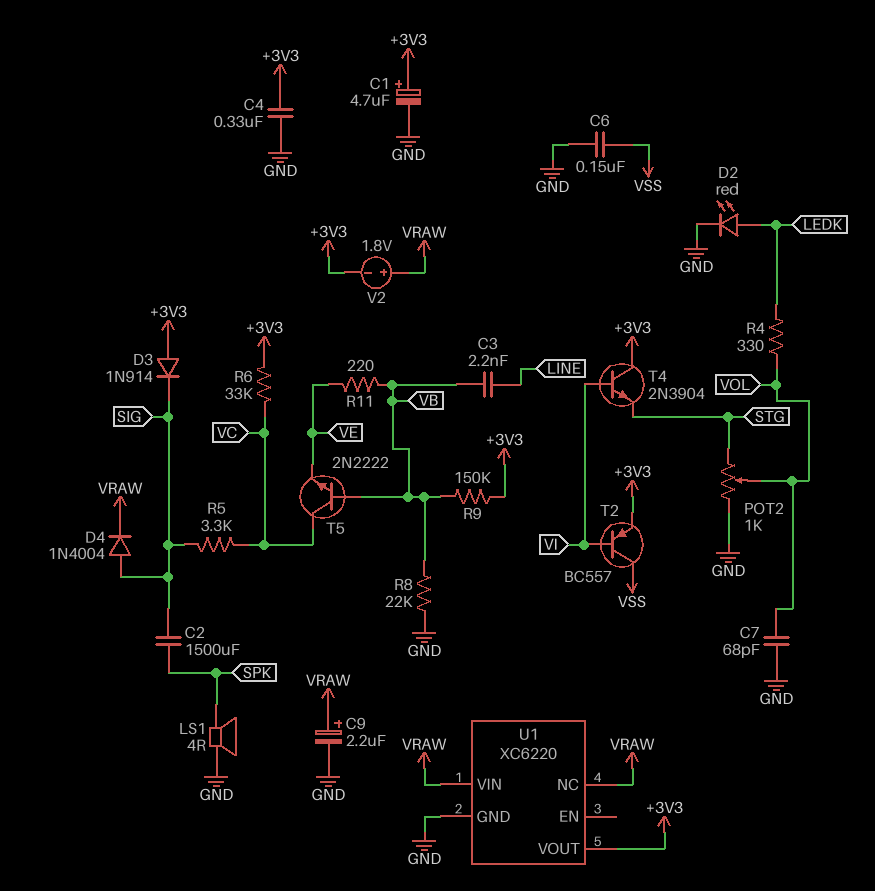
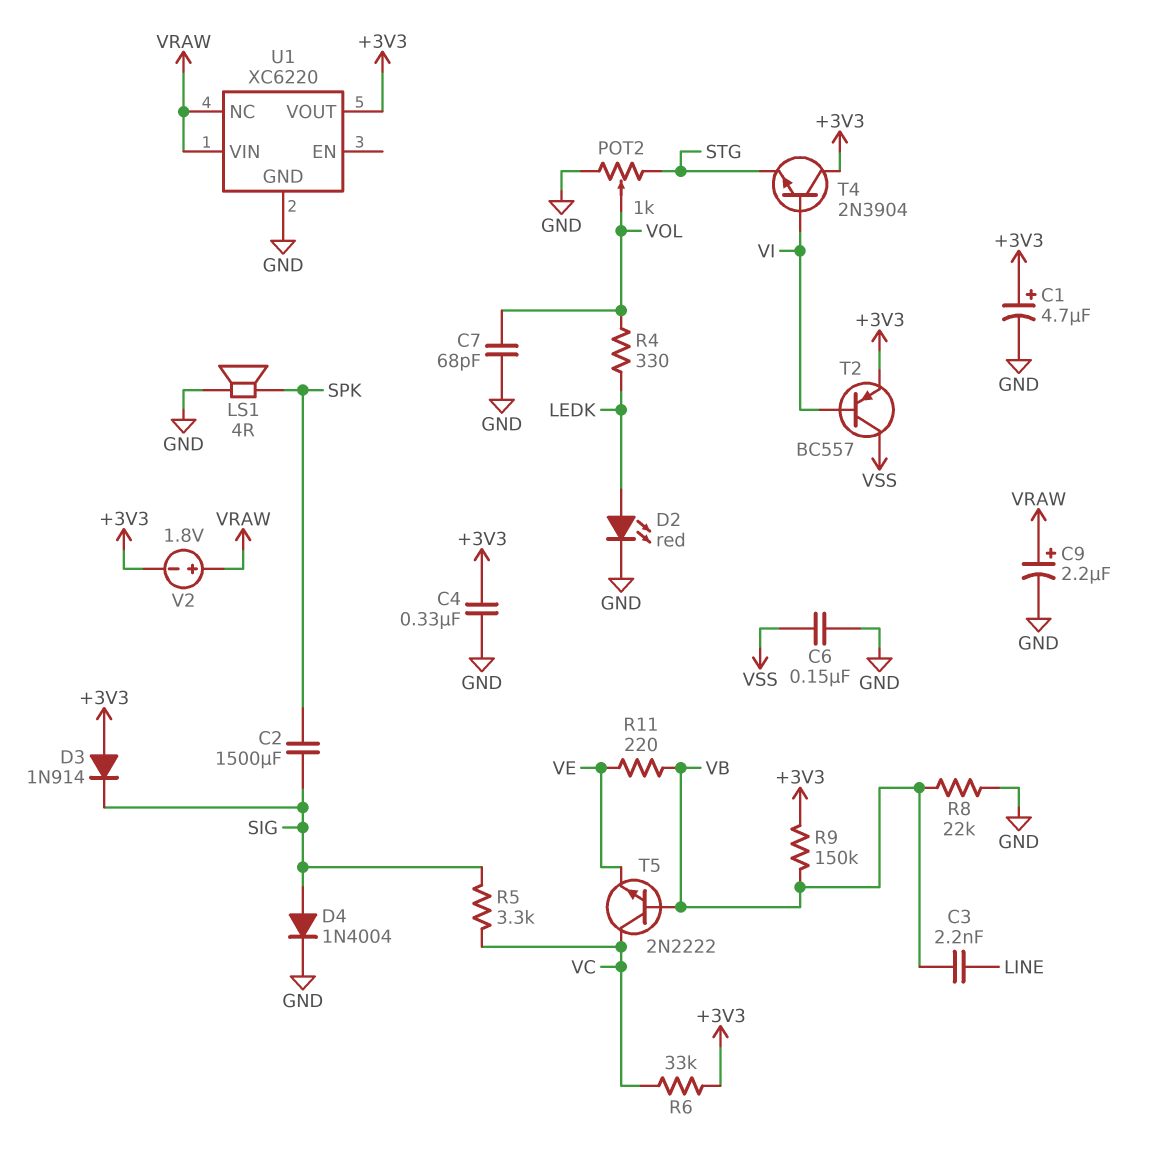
D4: diode 1N4004 (A SIG, K VRAW) -> diode 1N4004 (A SIG, K GND)

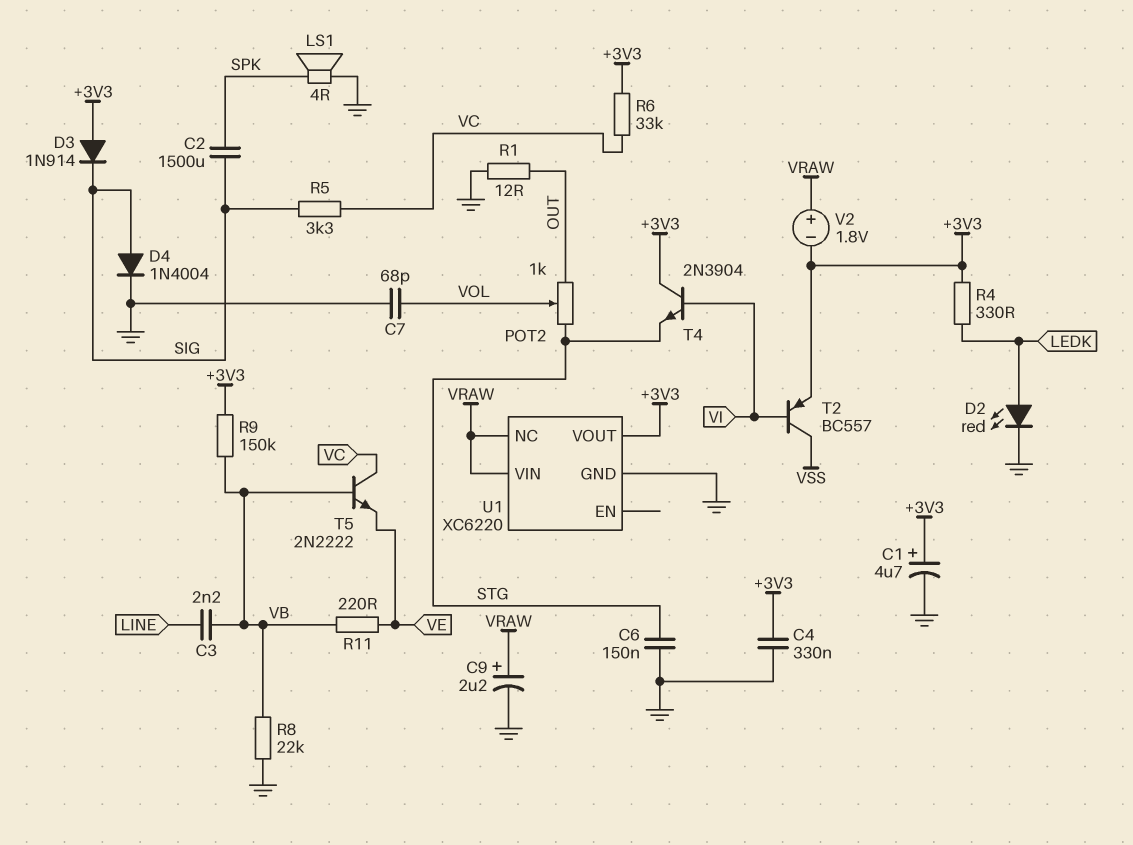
C6: 150nF (GND, VSS) -> 150nF (GND, STG)
POT2: 1k (GND, STG, wiper VOL) -> 1k (OUT, STG, wiper VOL)
R1: none -> 12 (GND, OUT)
R4: 330 (LEDK, VOL) -> 330 (+3V3, LEDK)

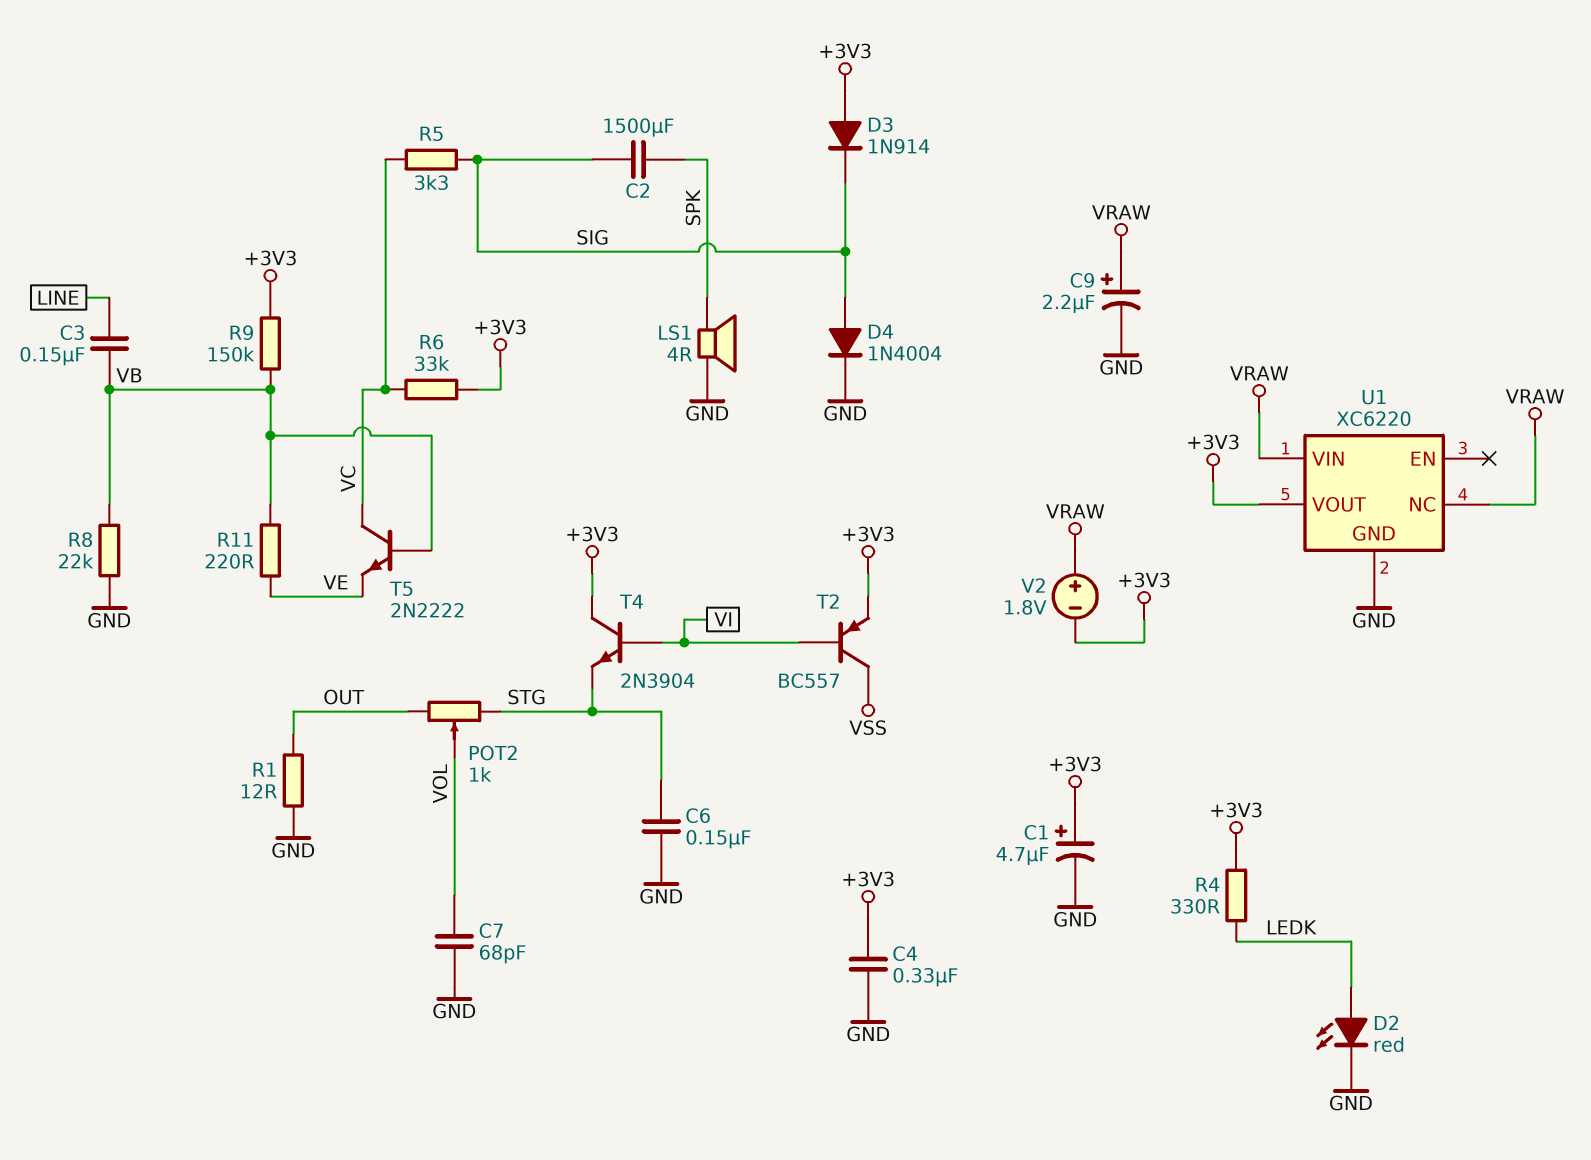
C3: 2.2nF (LINE, VB) -> 150nF (LINE, VB)

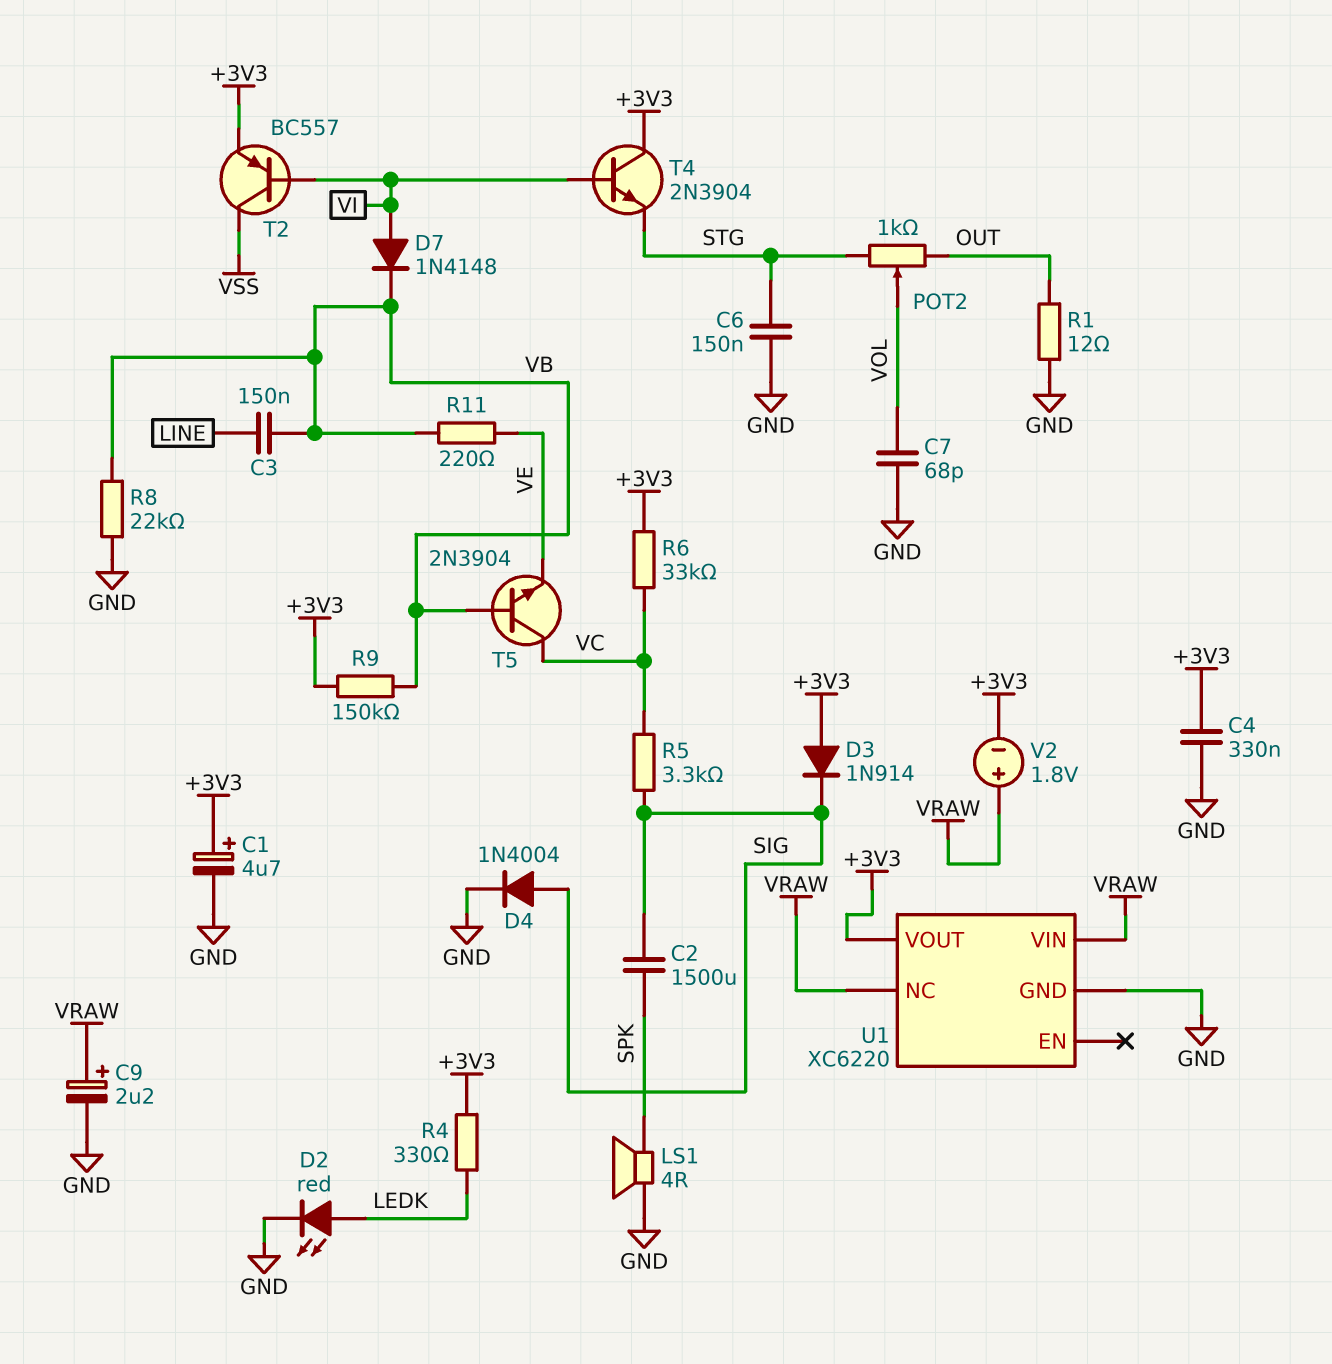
D7: none -> diode 1N4148 (A VI, K VB)
T5: NPN 2N2222 (B VB, C VC, E VE) -> NPN 2N3904 (B VB, C VC, E VE)

